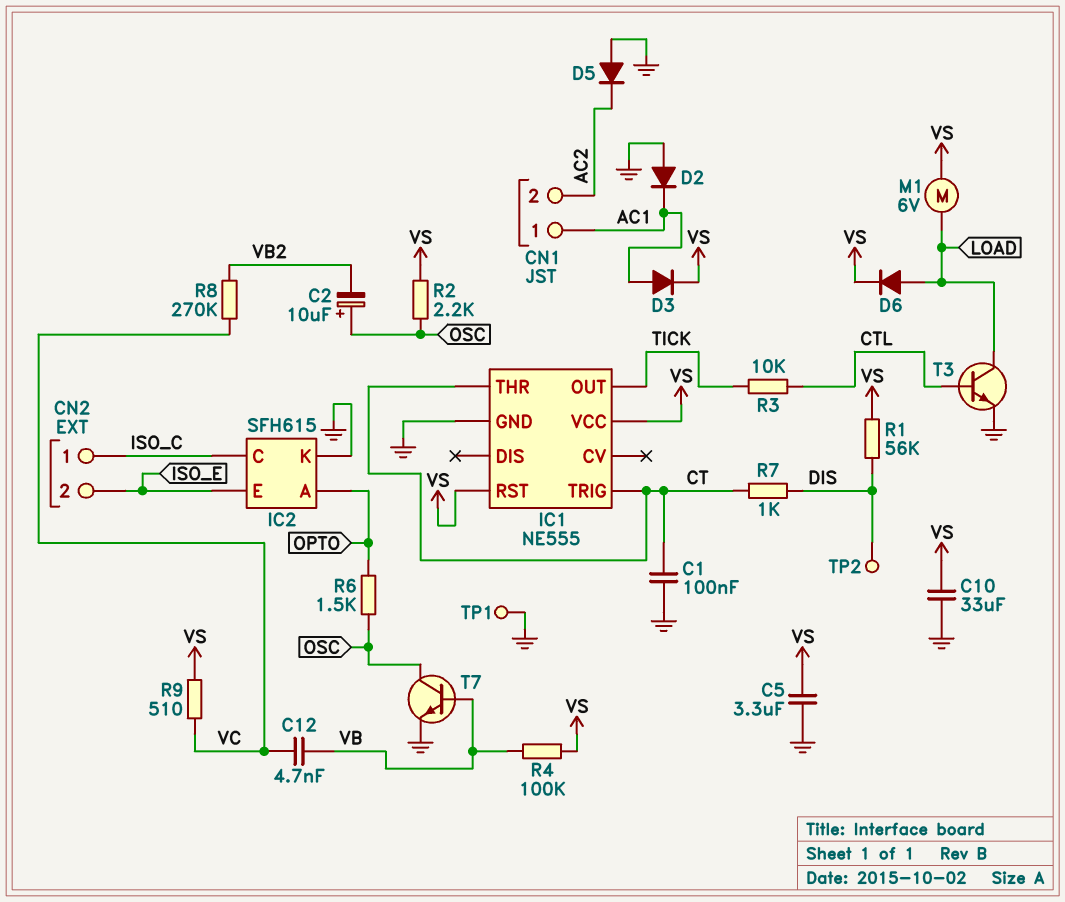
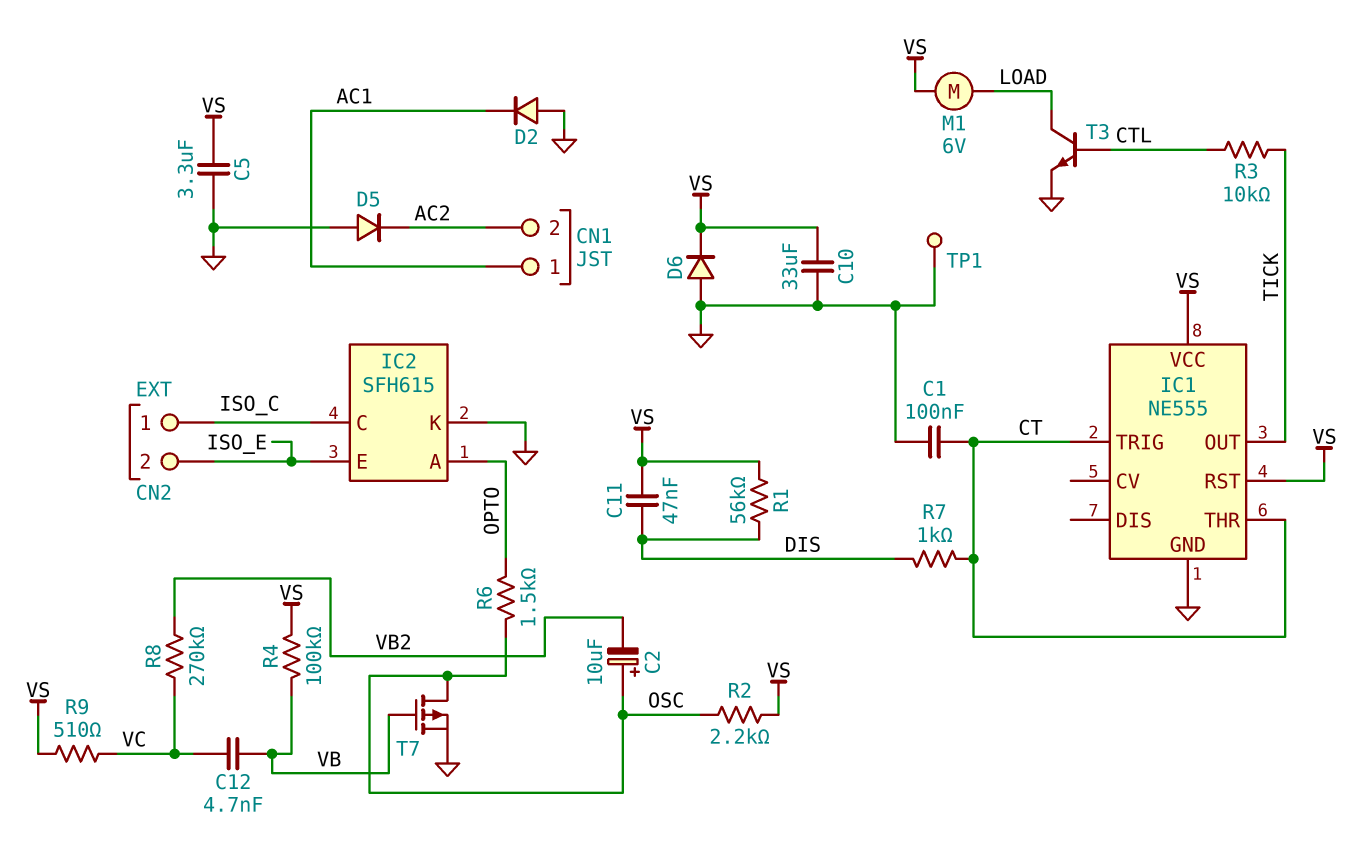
C11: none -> 47nF (DIS, VS)
D3: diode (A AC1, K VS) -> none
D6: diode (A LOAD, K VS) -> diode (A GND, K VS)
T7: NPN (B VB, C OSC, E GND) -> PMOS (G VB, D OSC, S GND)
TP2: test point (DIS) -> none

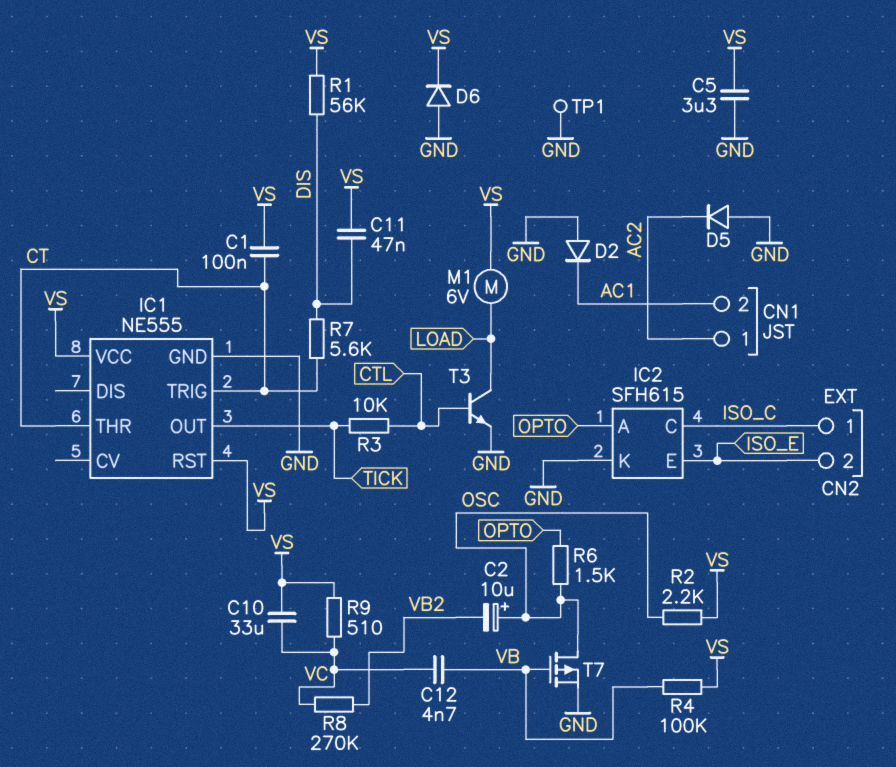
C1: 100nF (CT, GND) -> 100nF (CT, VS)
C10: 33uF (GND, VS) -> 33uF (VC, VS)
CN1 pin 1: AC1 -> AC2
CN1 pin 2: AC2 -> AC1
R7: 1k (CT, DIS) -> 5.6k (CT, DIS)

